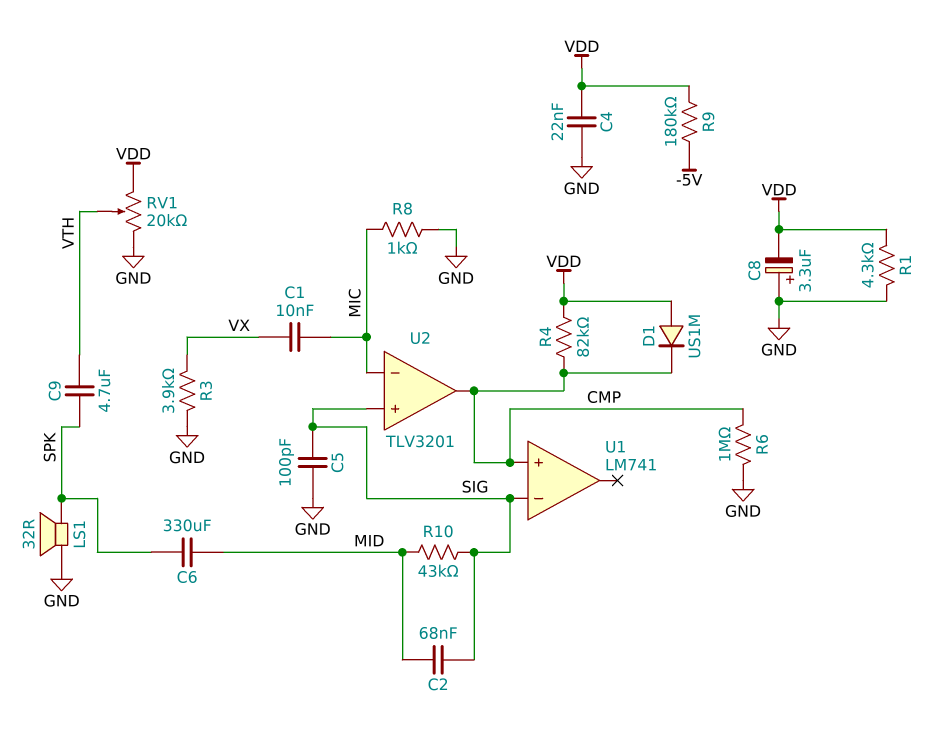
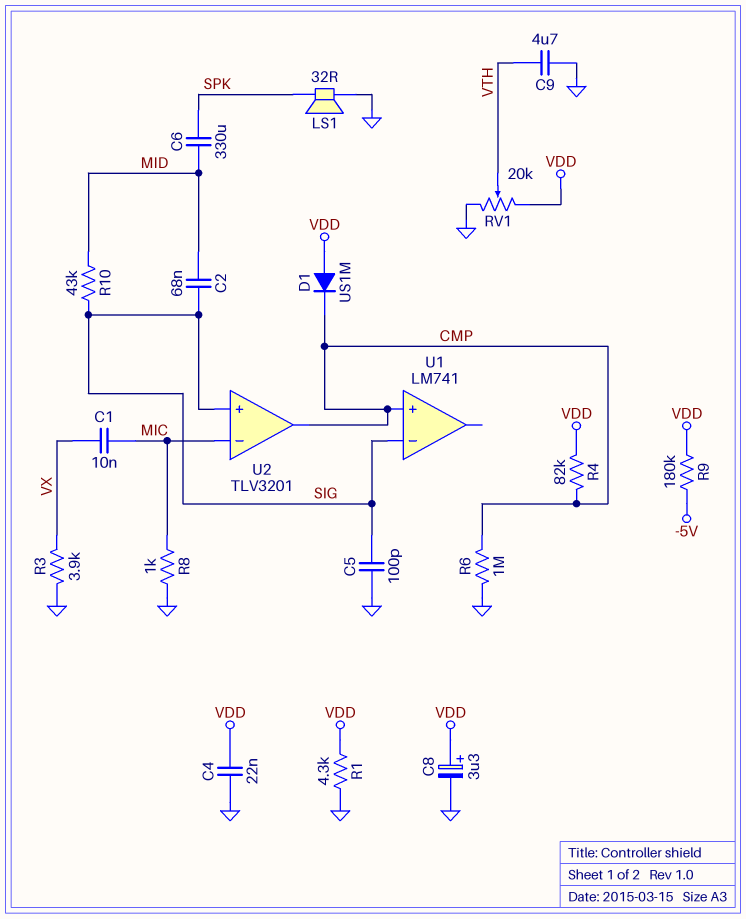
C8: 3.3uF (plus GND, minus VDD) -> 3.3uF (plus VDD, minus GND)
C9: 4.7uF (SPK, VTH) -> 4.7uF (GND, VTH)

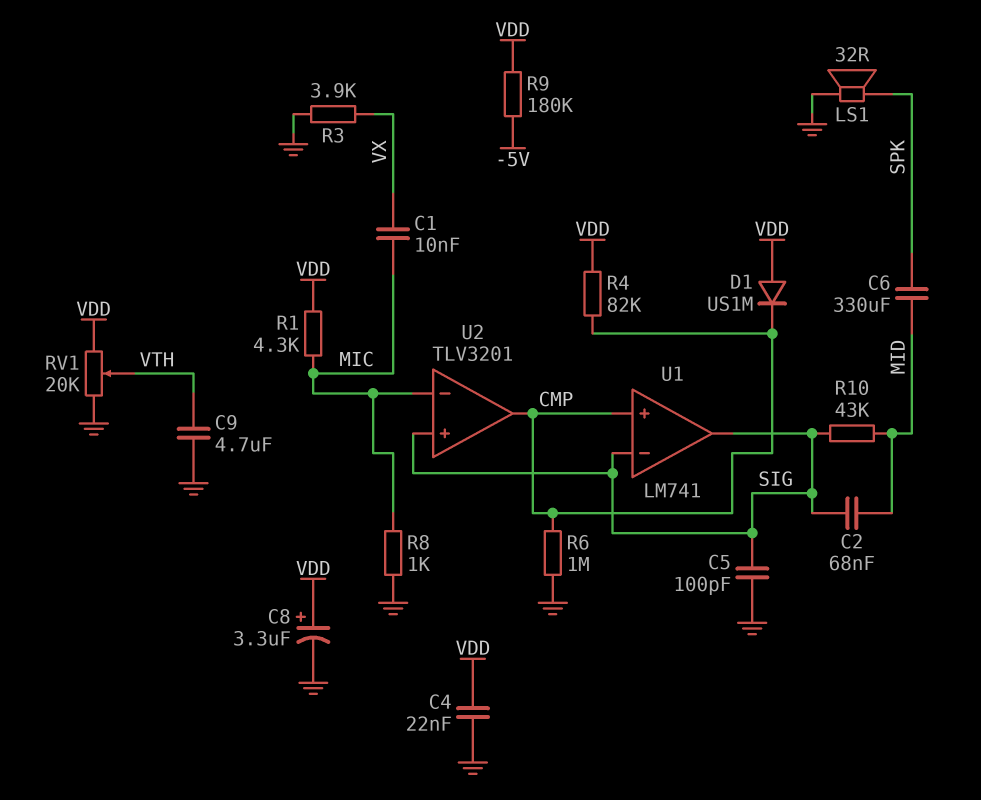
R1: 4.3k (GND, VDD) -> 4.3k (MIC, VDD)
U1 pin out: none -> SIG

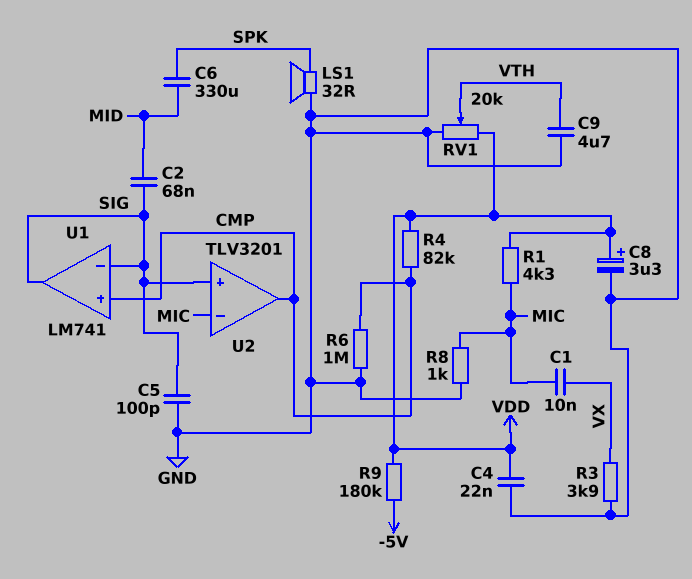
D1: diode US1M (A VDD, K CMP) -> none
R10: 43k (MID, SIG) -> none

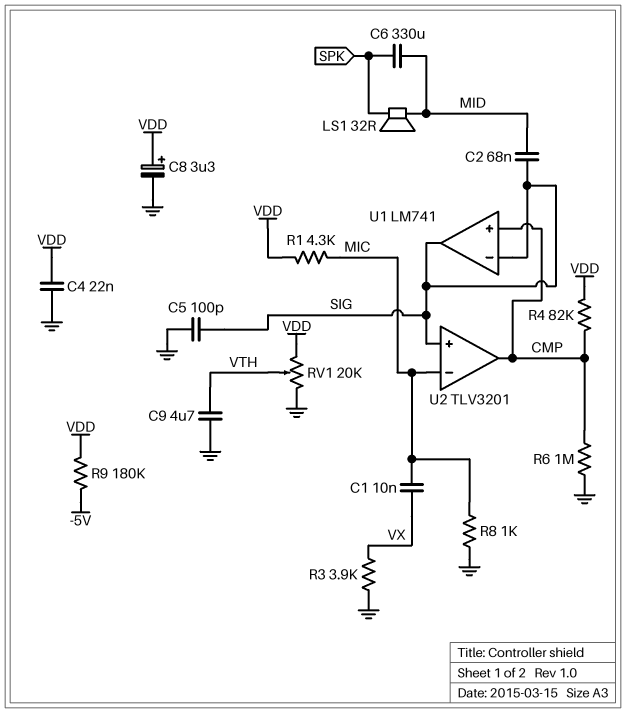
LS1: speaker 32R (GND, SPK) -> speaker 32R (MID, SPK)

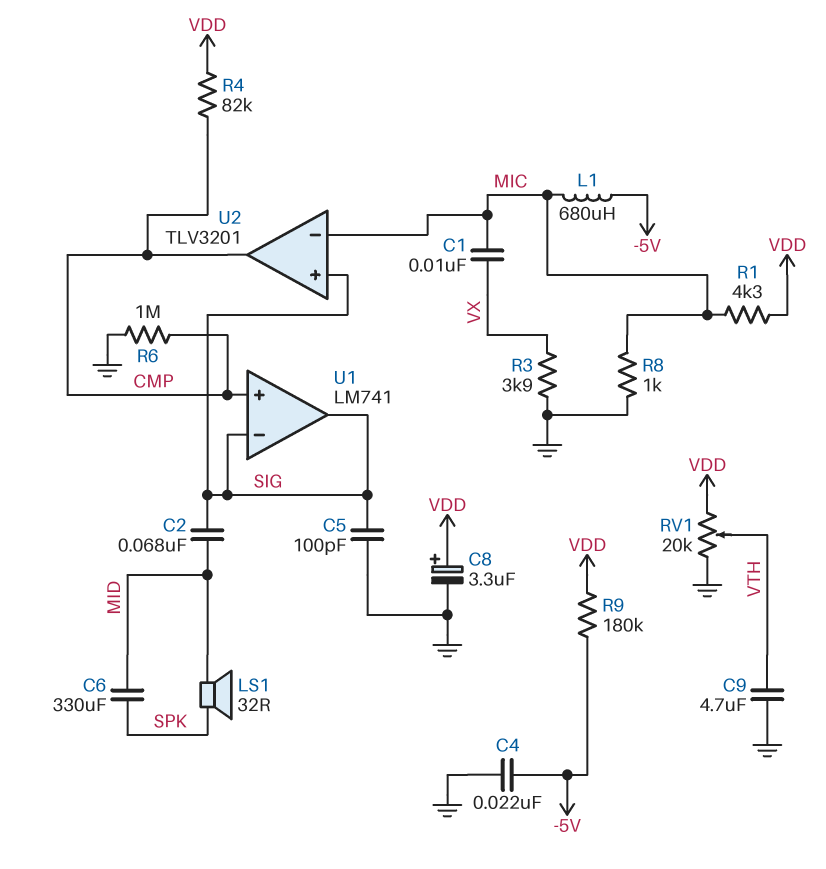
C4: 22nF (GND, VDD) -> 22nF (-5V, GND)
L1: none -> 680uH (-5V, MIC)

